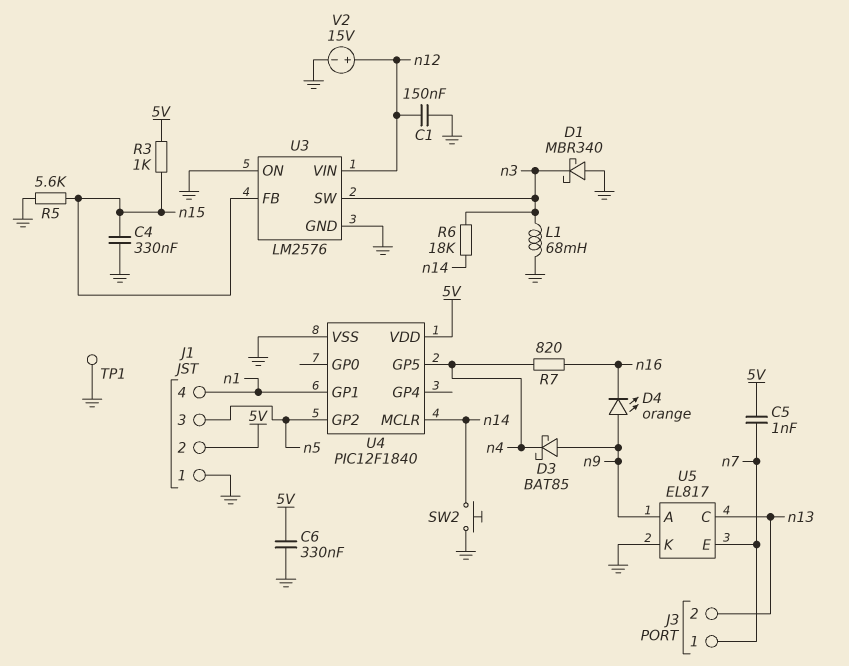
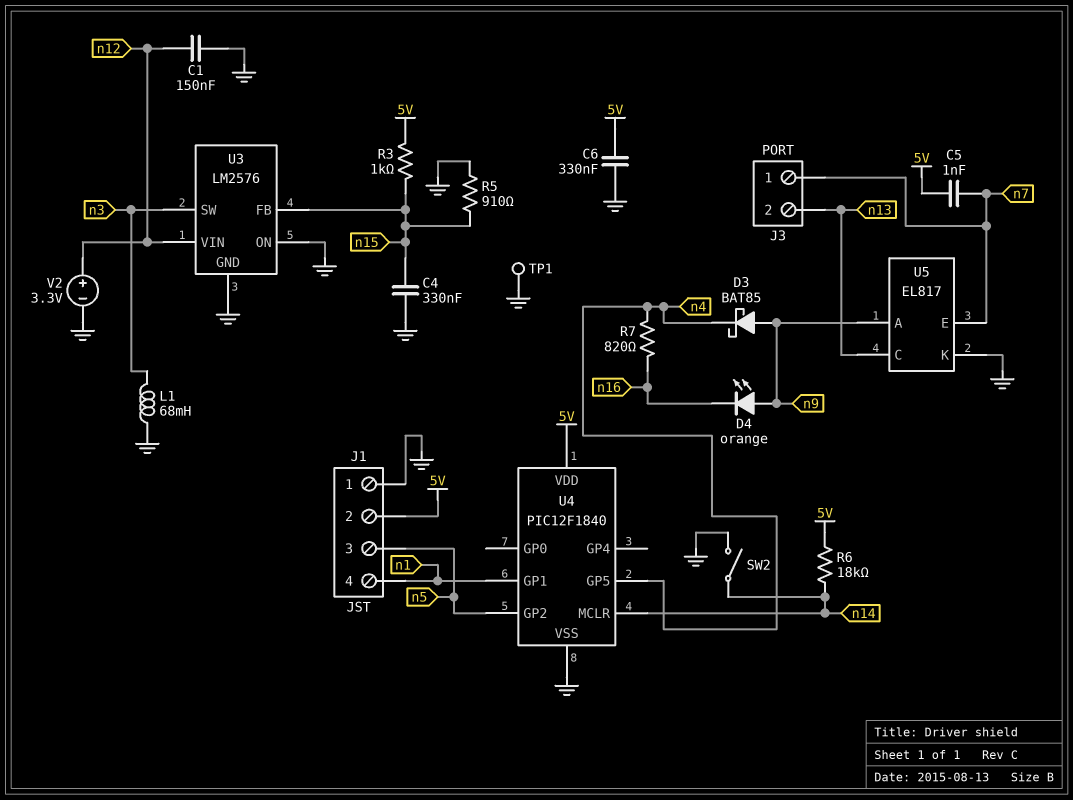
D1: schottky MBR340 (A GND, K n3) -> none
R5: 5.6k (GND, n15) -> 910 (GND, n15)
R6: 18k (n3, n14) -> 18k (5V, n14)
SW2: button (GND, n14) -> switch (GND, n14)
V2: 15V (plus n12, minus GND) -> 3.3V (plus n12, minus GND)

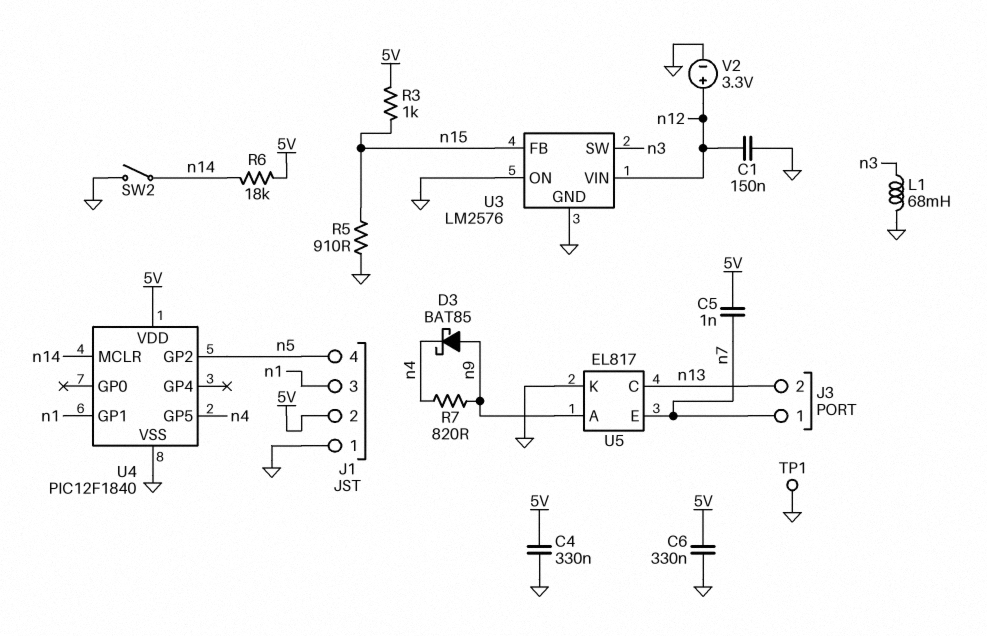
C4: 330nF (GND, n15) -> 330nF (5V, GND)
D4: LED orange (A n9, K n16) -> none
J1 pin 3: n5 -> n1
J1 pin 4: n1 -> n5
R7: 820 (n4, n16) -> 820 (n4, n9)

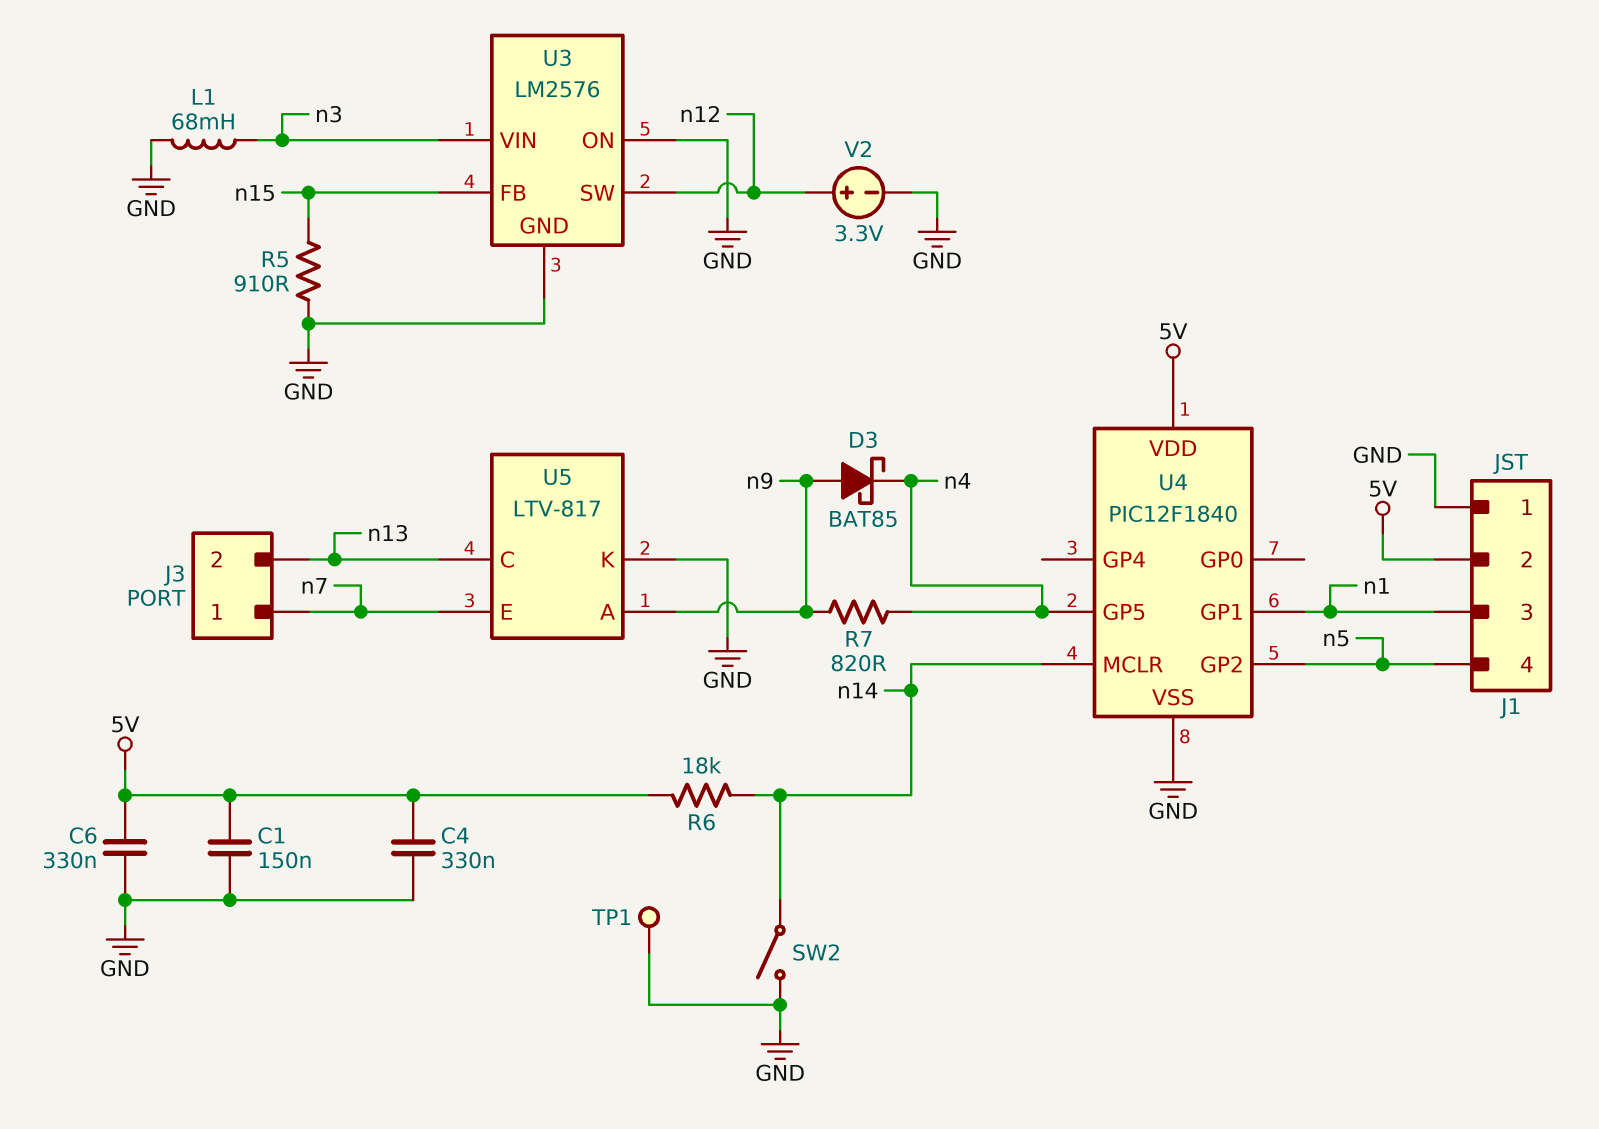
C1: 150nF (GND, n12) -> 150nF (5V, GND)
C5: 1nF (5V, n7) -> none
R3: 1k (5V, n15) -> none
U3 pin SW: n3 -> n12
U3 pin VIN: n12 -> n3
U5: EL817 -> LTV-817

